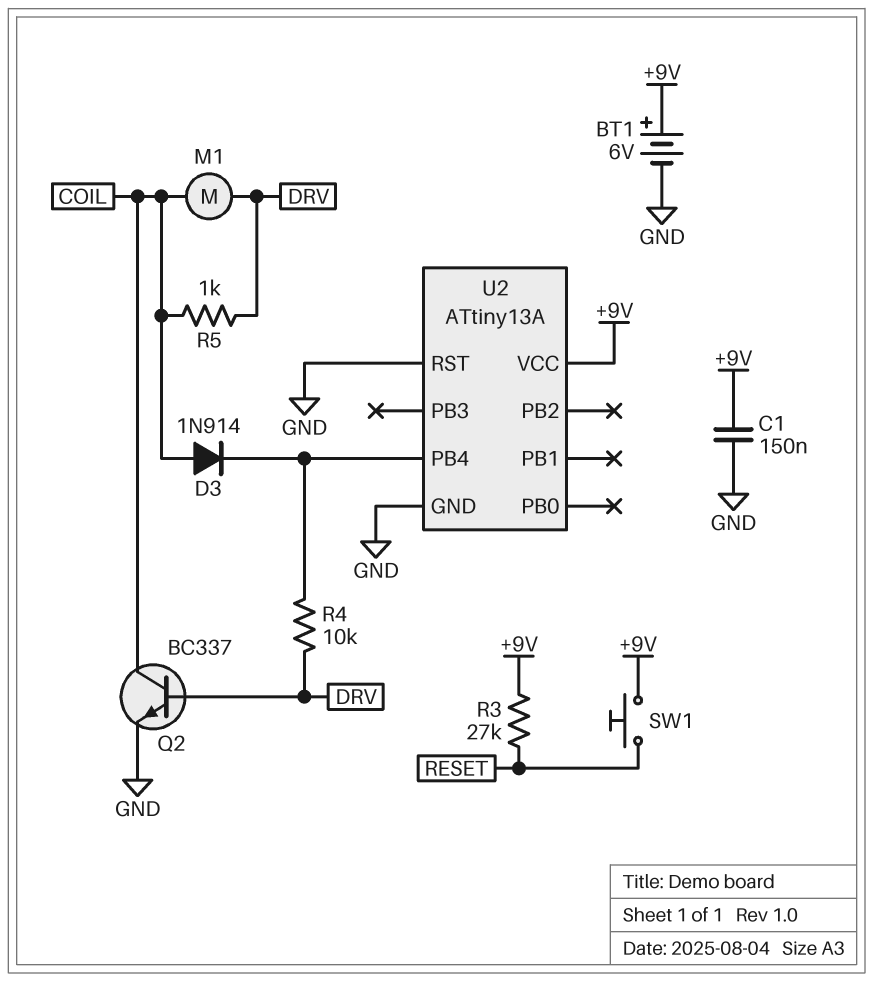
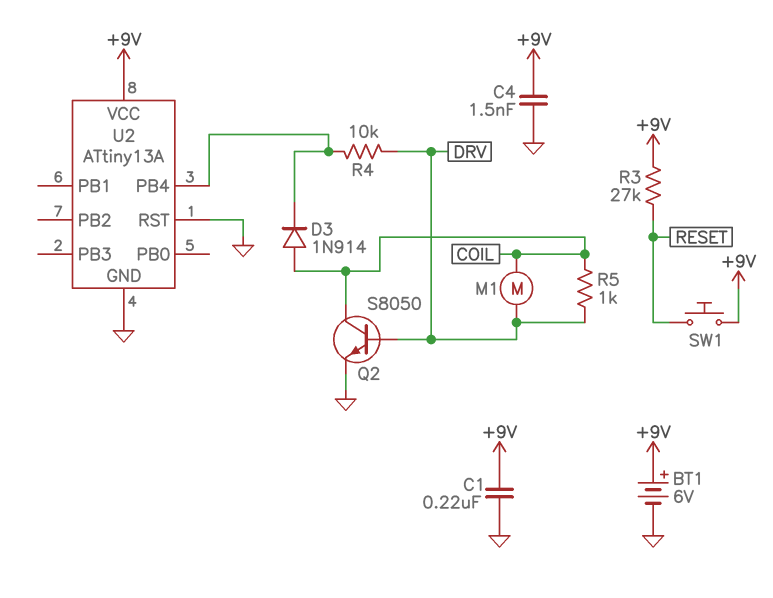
C1: 150nF (+9V, GND) -> 220nF (+9V, GND)
C4: none -> 1.5nF (+9V, GND)
Q2: NPN BC337 (B DRV, C COIL, E GND) -> NPN S8050 (B DRV, C COIL, E GND)

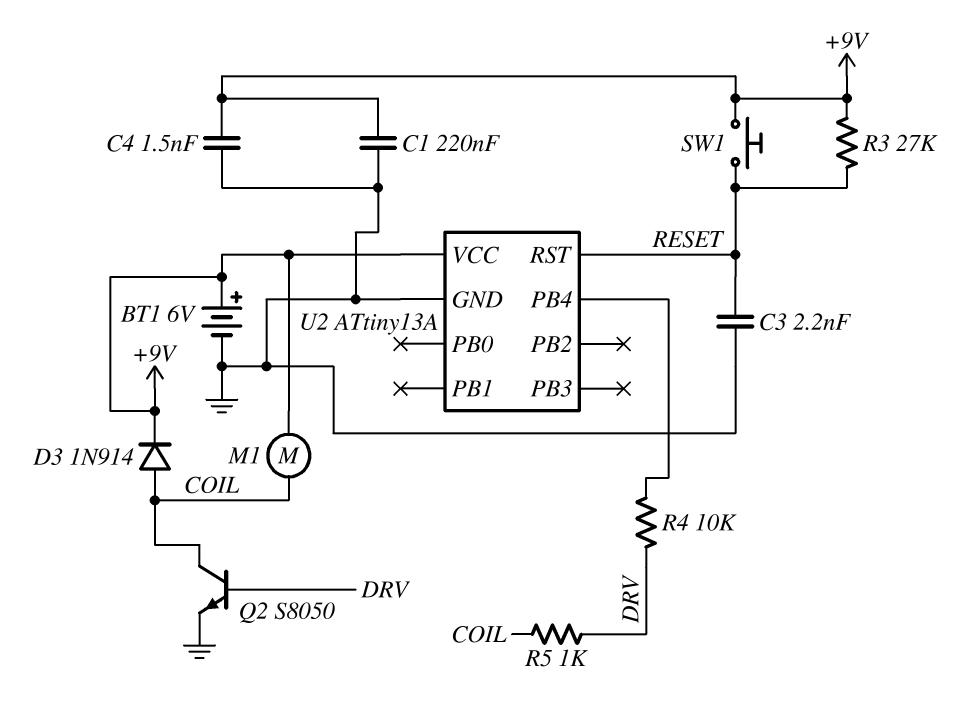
C3: none -> 2.2nF (GND, RESET)
D3: diode 1N914 (A COIL, K U2/PB4) -> diode 1N914 (A COIL, K +9V)
M1: motor (COIL, DRV) -> motor (+9V, COIL)
U2 pin RST: GND -> RESET

